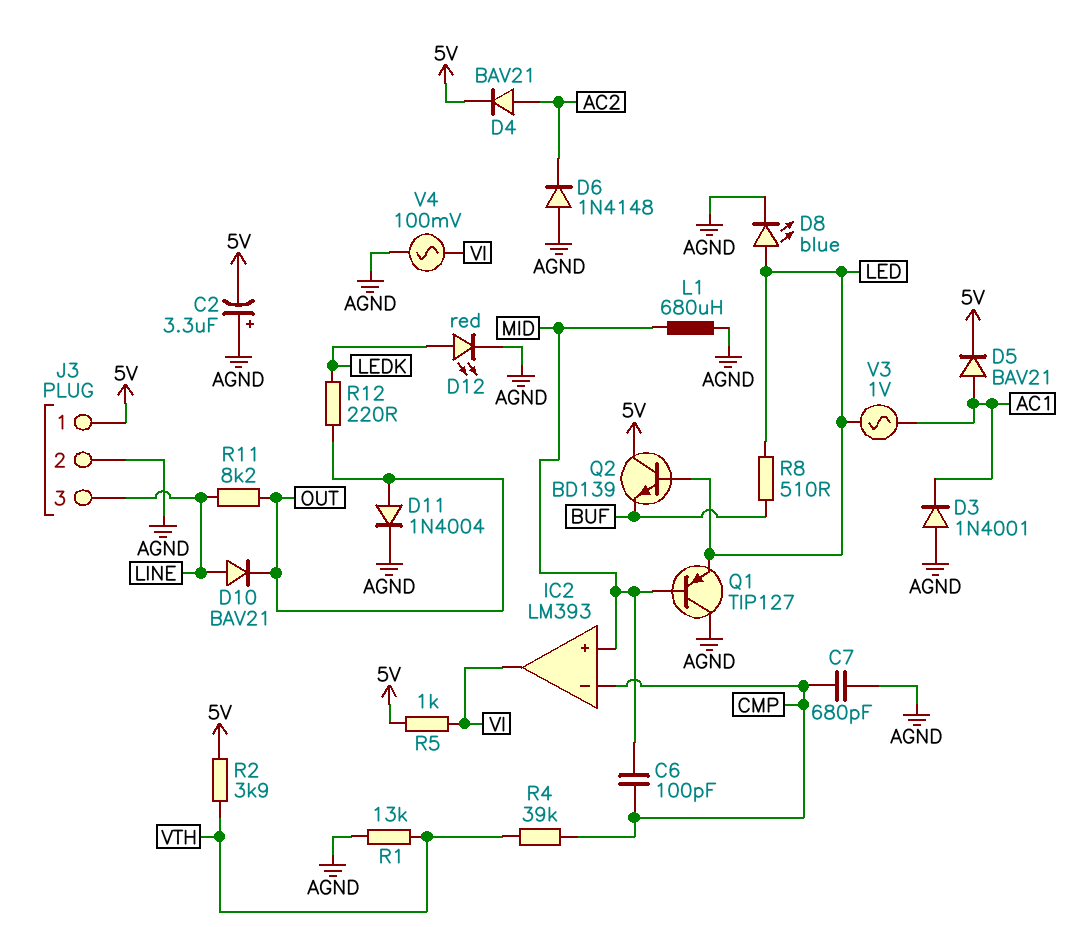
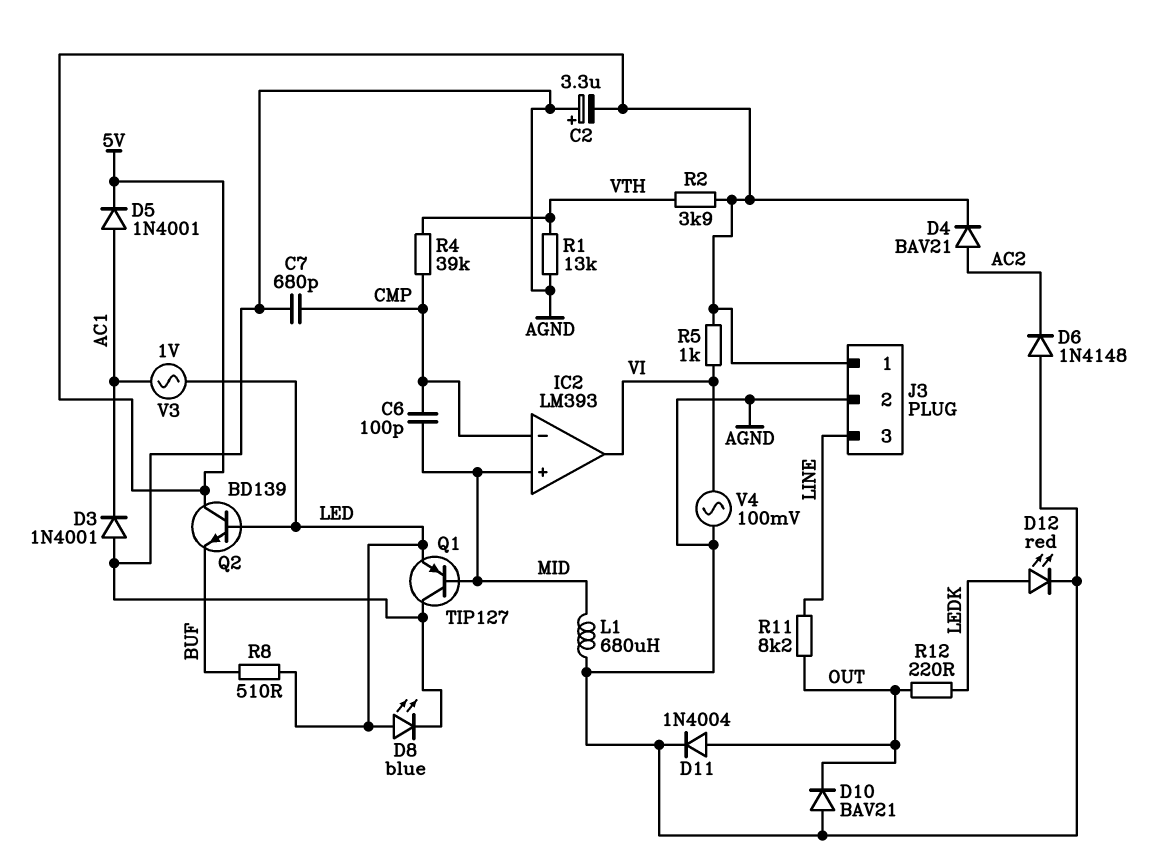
D5: diode BAV21 (A AC1, K 5V) -> diode 1N4001 (A AC1, K 5V)
D10: diode BAV21 (A LINE, K OUT) -> diode BAV21 (A AGND, K OUT)

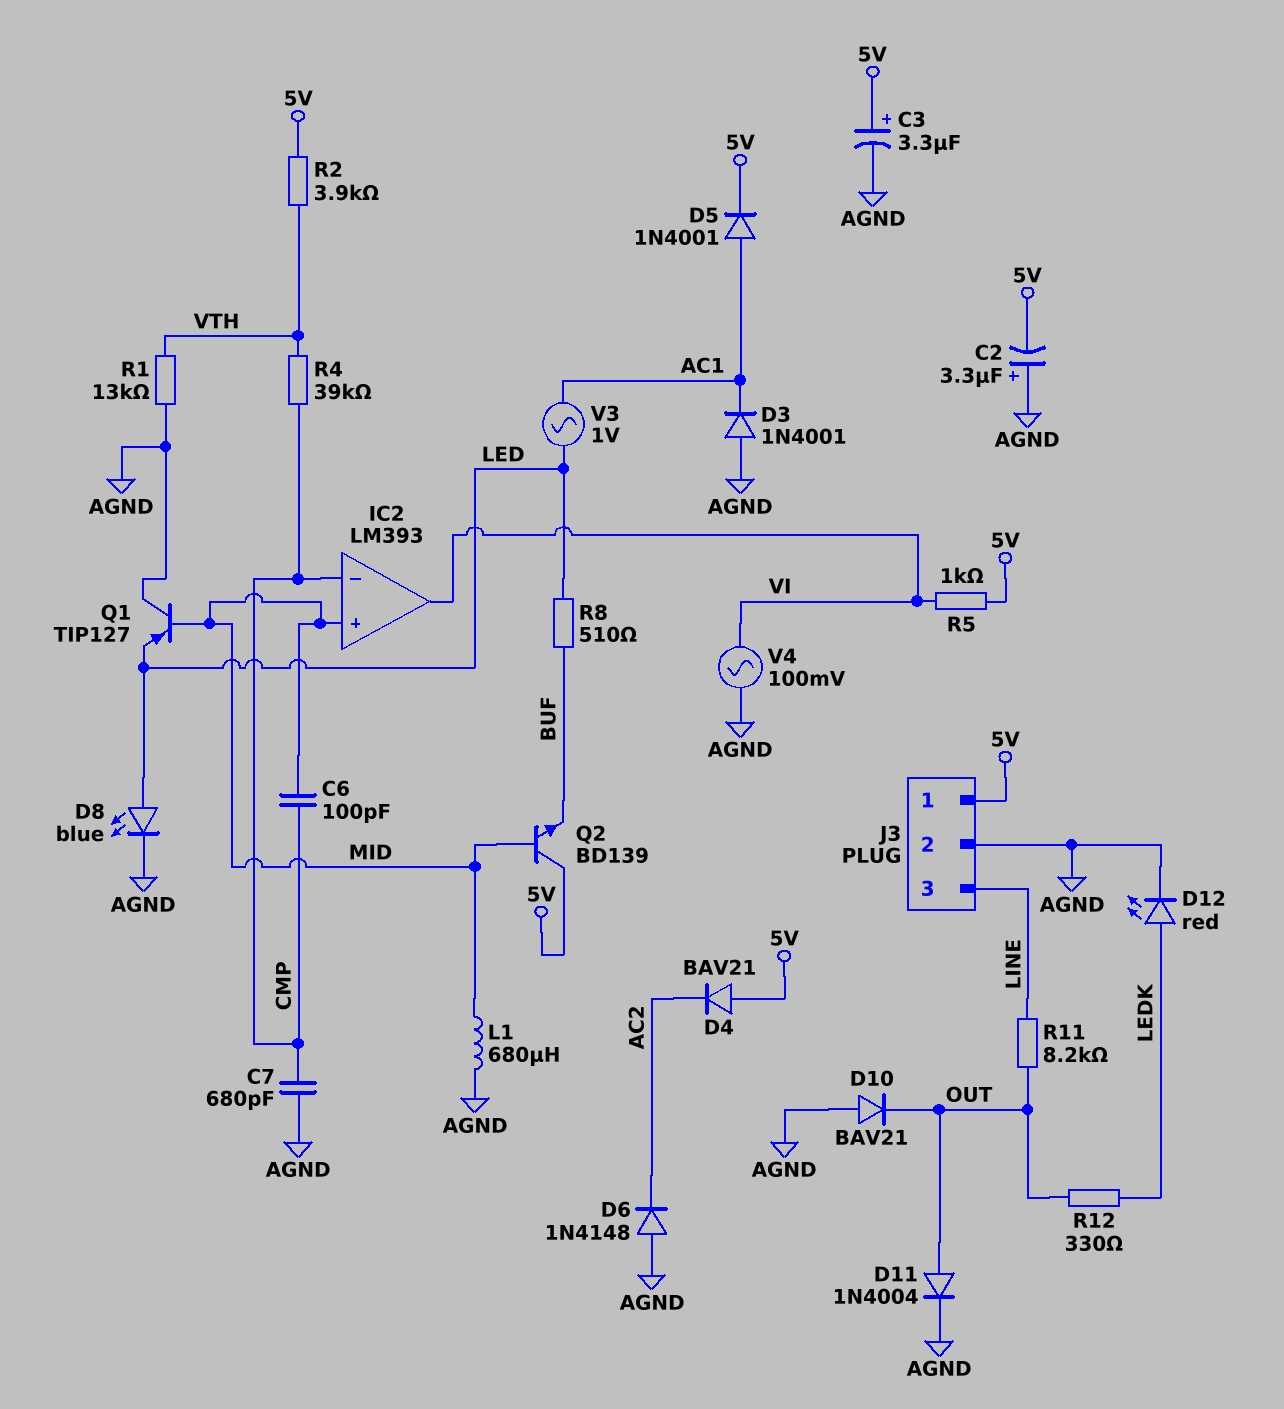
C3: none -> 3.3uF (plus 5V, minus AGND)
D4: diode BAV21 (A AC2, K 5V) -> diode BAV21 (A 5V, K AC2)
Q2: NPN BD139 (B LED, C 5V, E BUF) -> NPN BD139 (B MID, C 5V, E BUF)
R12: 220 (LEDK, OUT) -> 330 (LEDK, OUT)

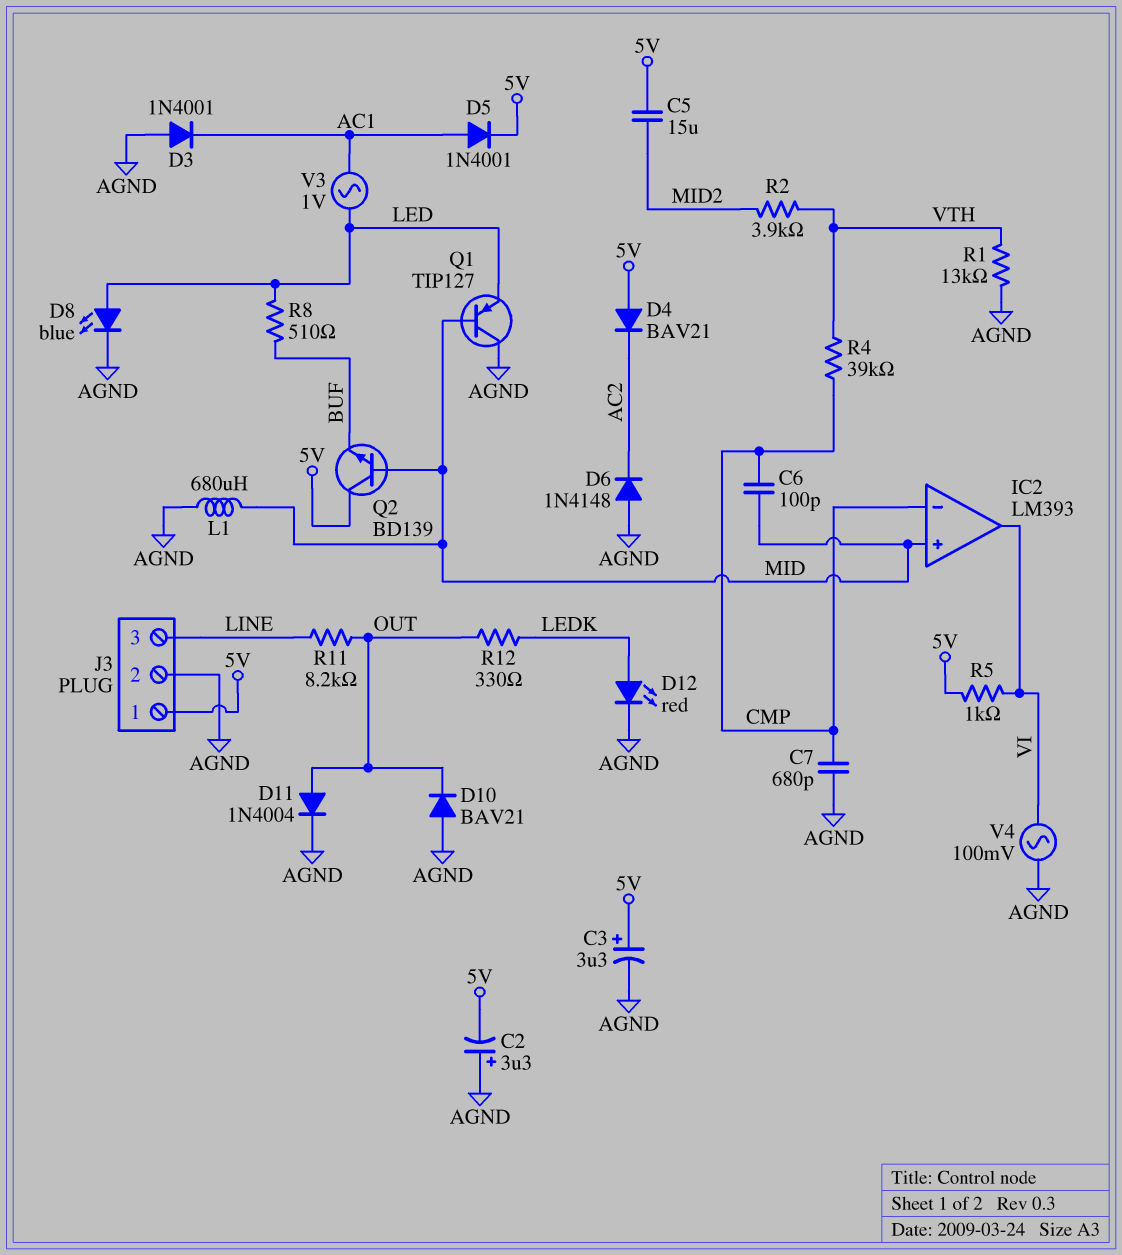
C5: none -> 15uF (5V, MID2)
R2: 3.9k (5V, VTH) -> 3.9k (MID2, VTH)

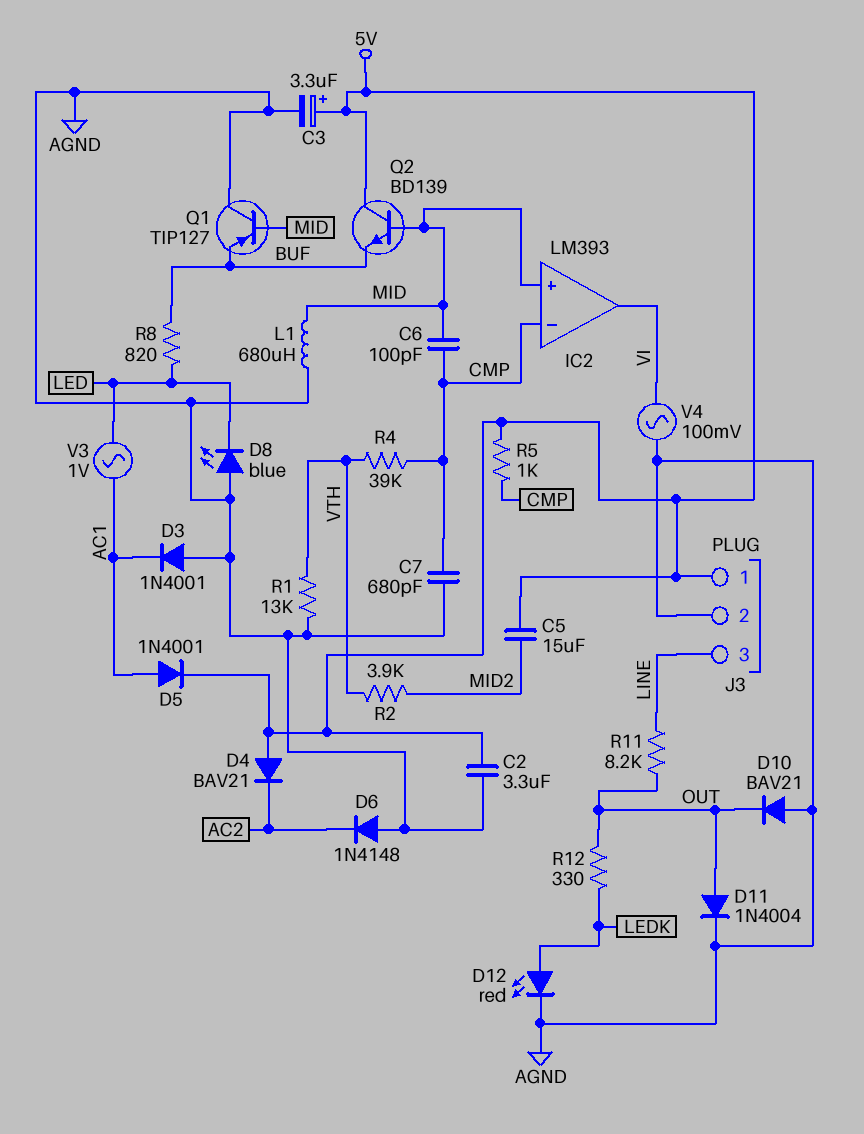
C2: 3.3uF (plus AGND, minus 5V) -> 3.3uF (5V, AGND)
D8: LED blue (A LED, K AGND) -> LED blue (A AGND, K LED)
Q1: PNP TIP127 (B MID, C AGND, E LED) -> PNP TIP127 (B MID, C AGND, E BUF)
R5: 1k (5V, VI) -> 1k (5V, CMP)
R8: 510 (BUF, LED) -> 820 (BUF, LED)

